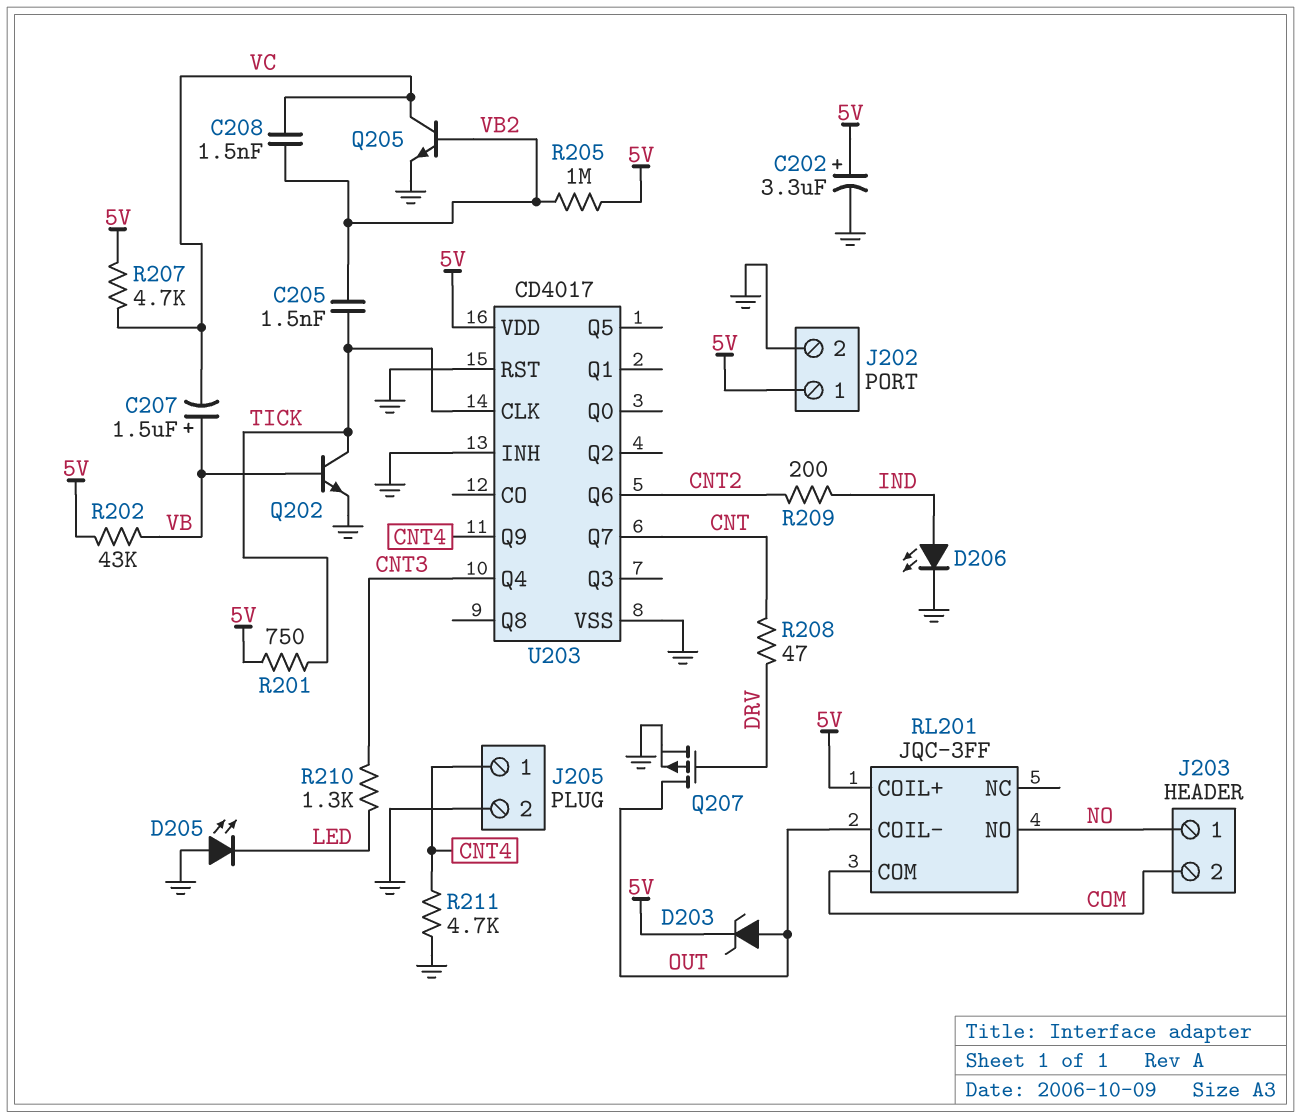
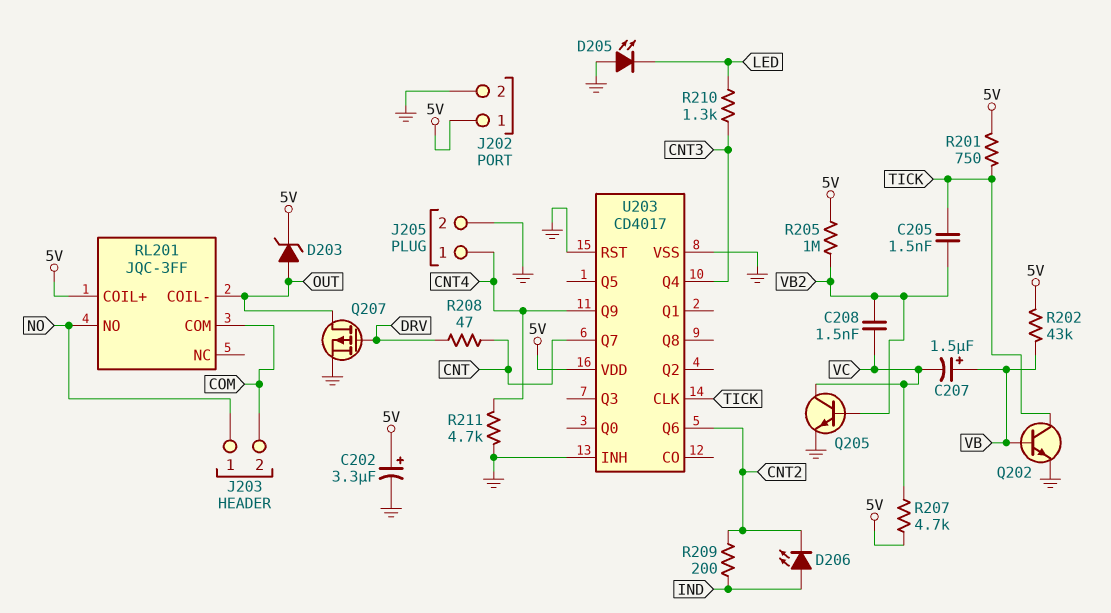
D206: LED (A IND, K GND) -> LED (A IND, K CNT2)

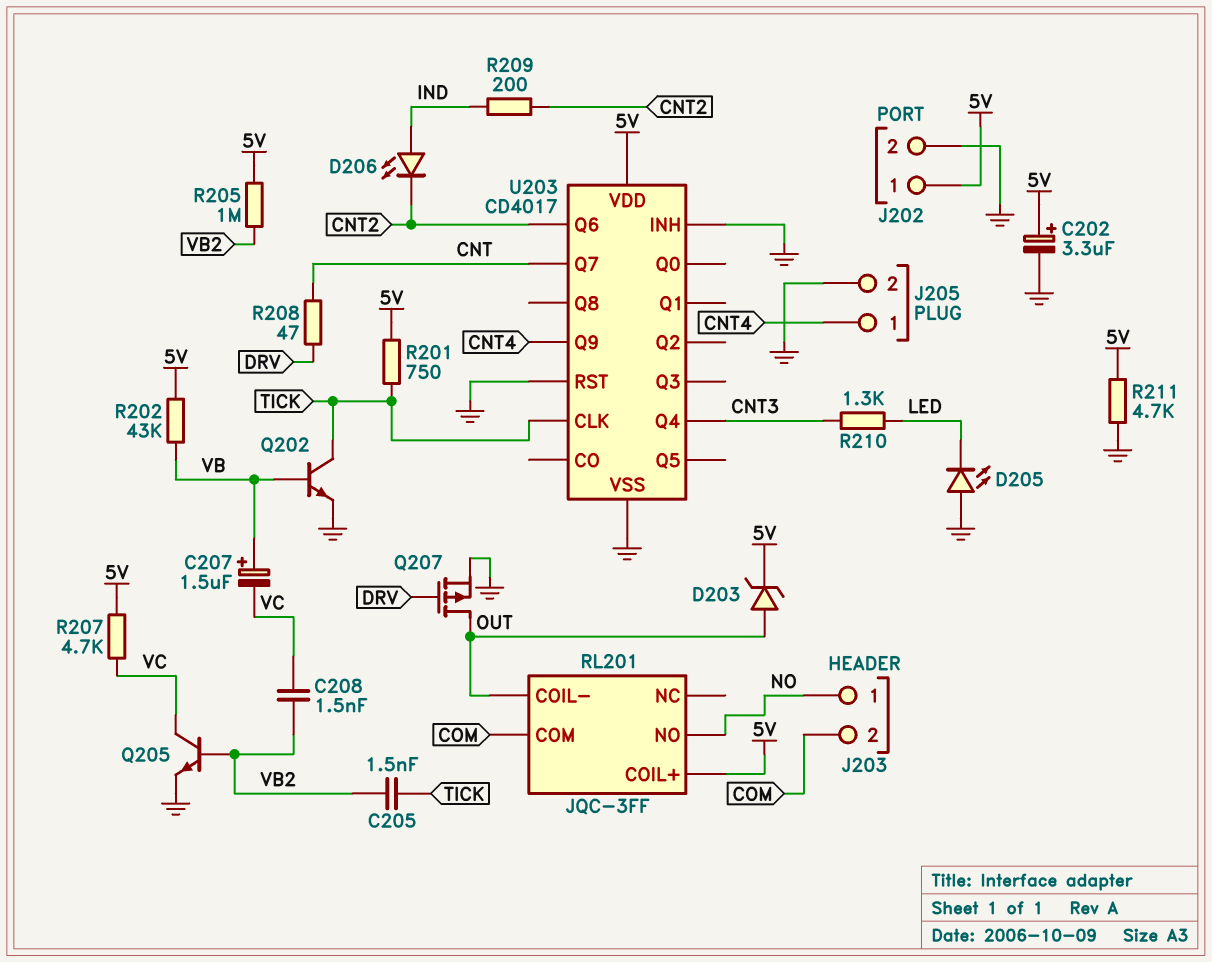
R211: 4.7k (CNT4, GND) -> 4.7k (5V, GND)

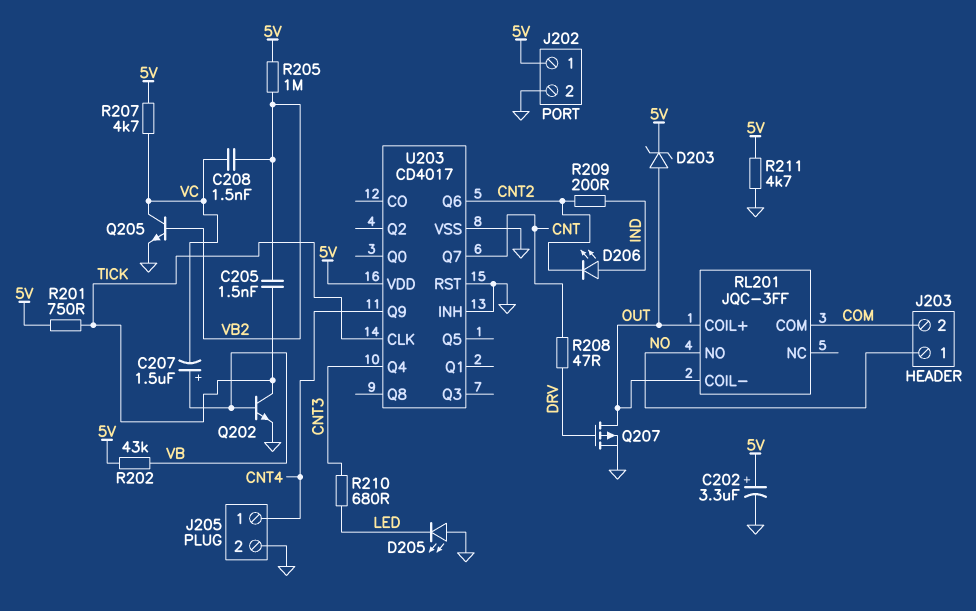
R210: 1.3k (CNT3, LED) -> 680 (CNT3, LED)
RL201 pin COIL+: 5V -> OUT

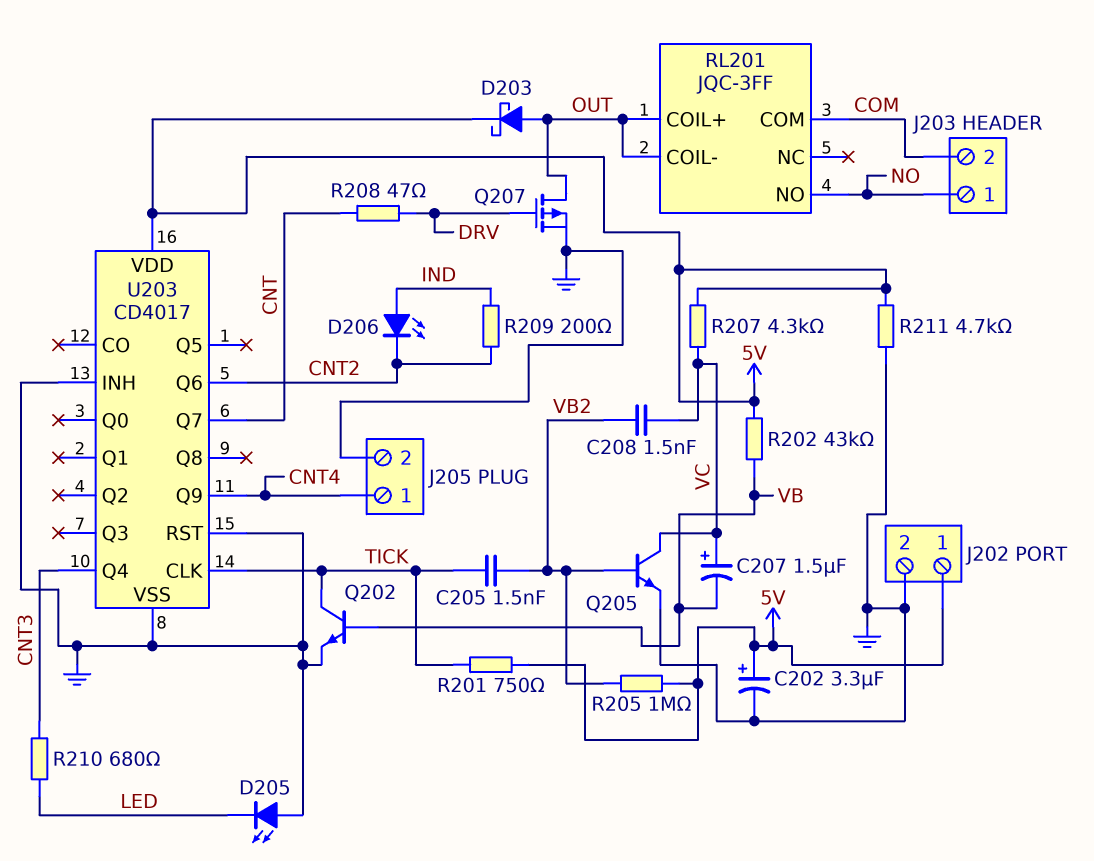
C207: 1.5uF (plus VB, minus VC) -> 1.5uF (plus VC, minus VB)
D203: zener (A OUT, K 5V) -> schottky (A OUT, K 5V)
R207: 4.7k (5V, VC) -> 4.3k (5V, VC)

